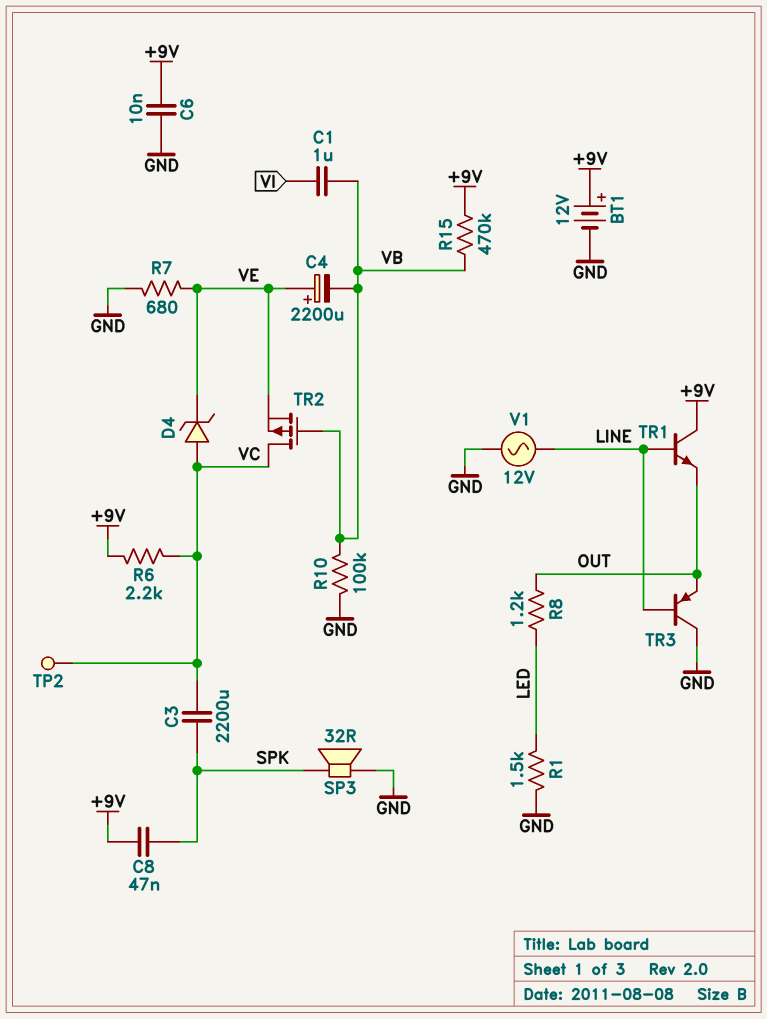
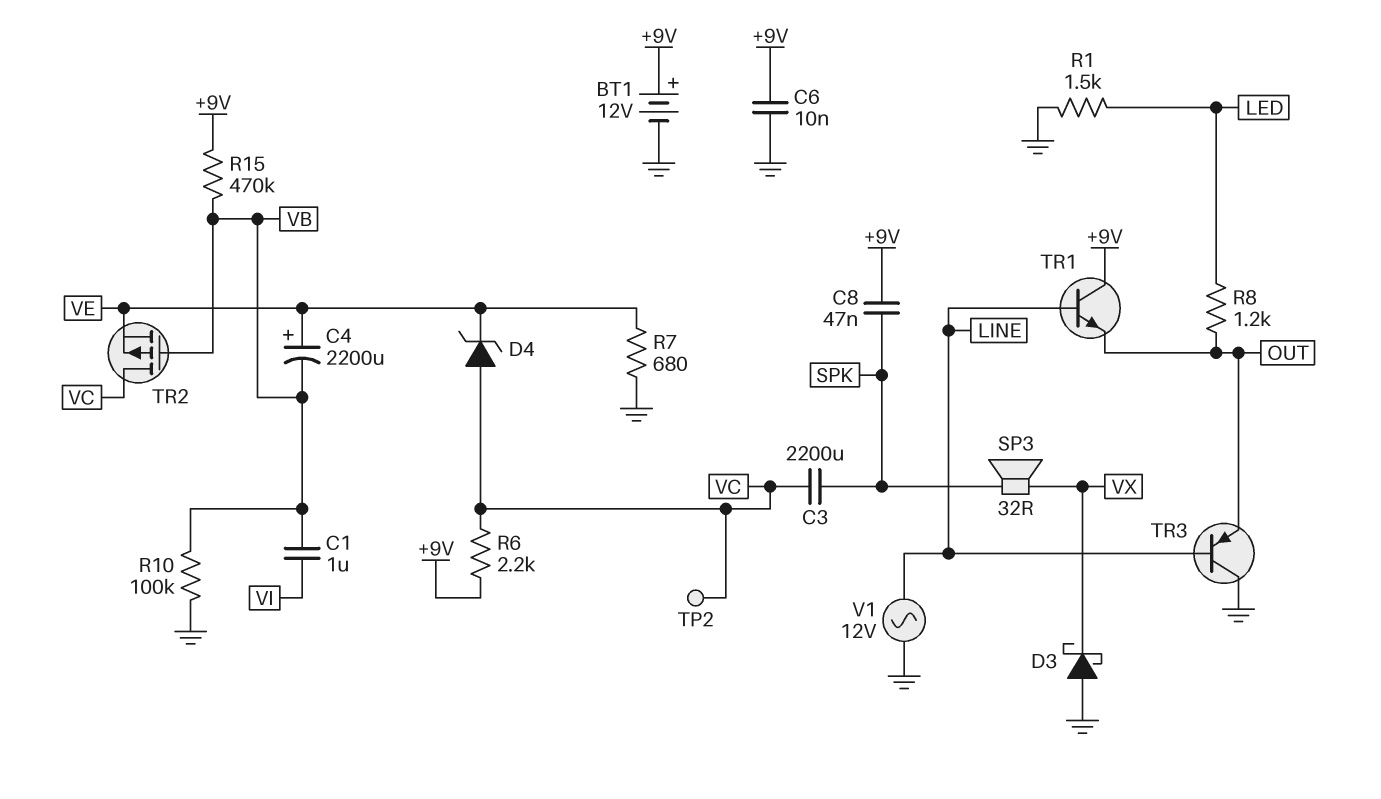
D3: none -> schottky (A GND, K VX)
SP3: speaker 32R (GND, SPK) -> speaker 32R (SPK, VX)

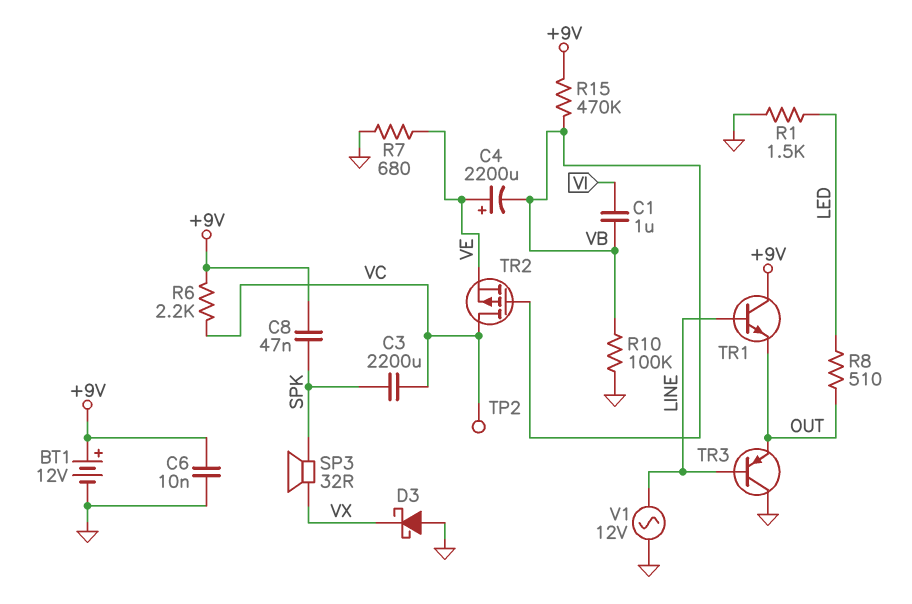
D4: zener (A VC, K VE) -> none
R8: 1.2k (LED, OUT) -> 510 (LED, OUT)

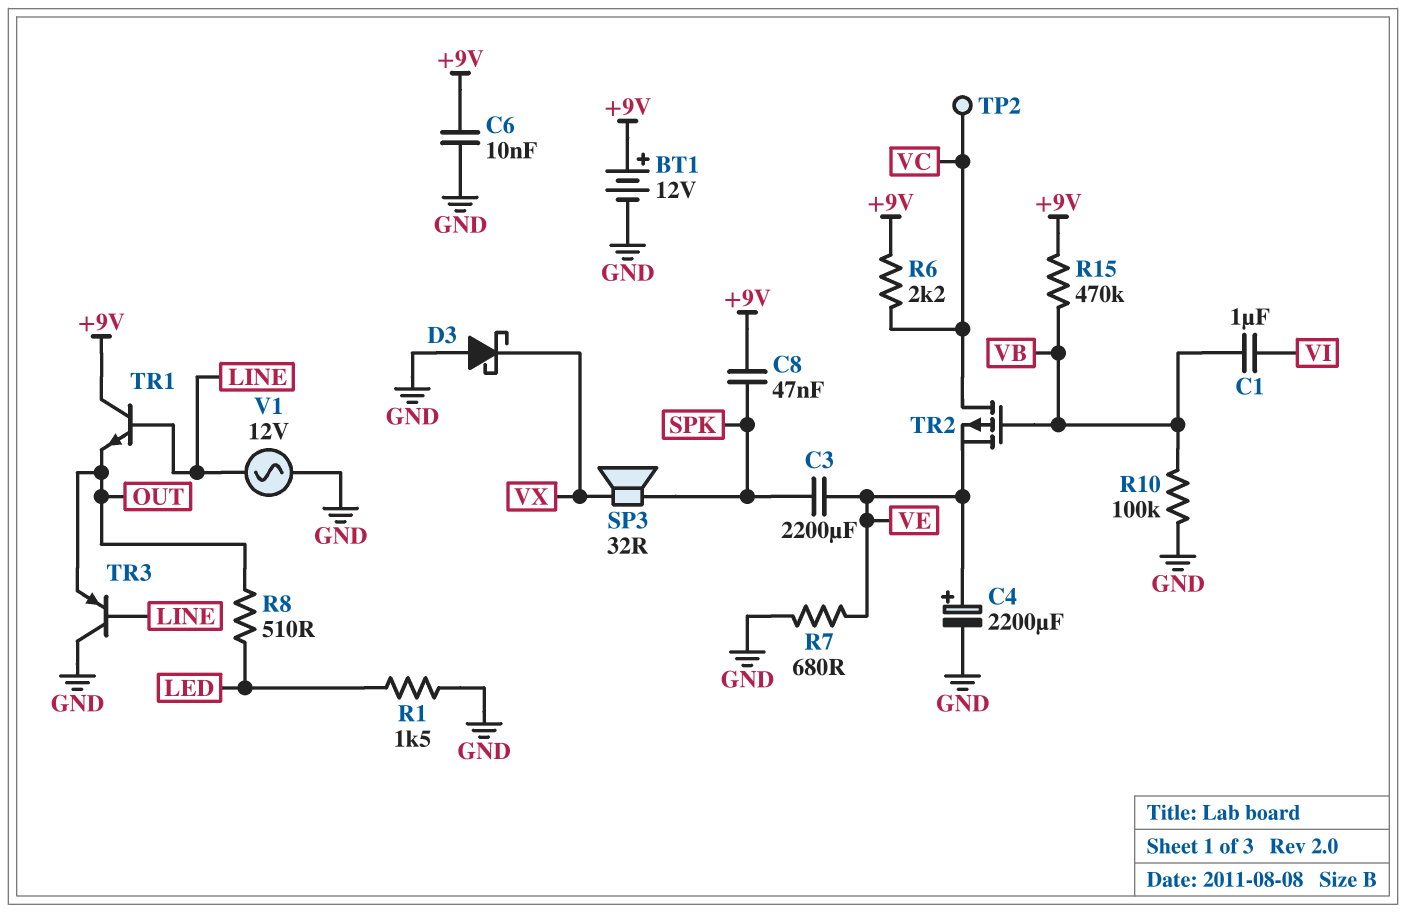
C3: 2200uF (SPK, VC) -> 2200uF (SPK, VE)
C4: 2200uF (plus VE, minus VB) -> 2200uF (plus VE, minus GND)

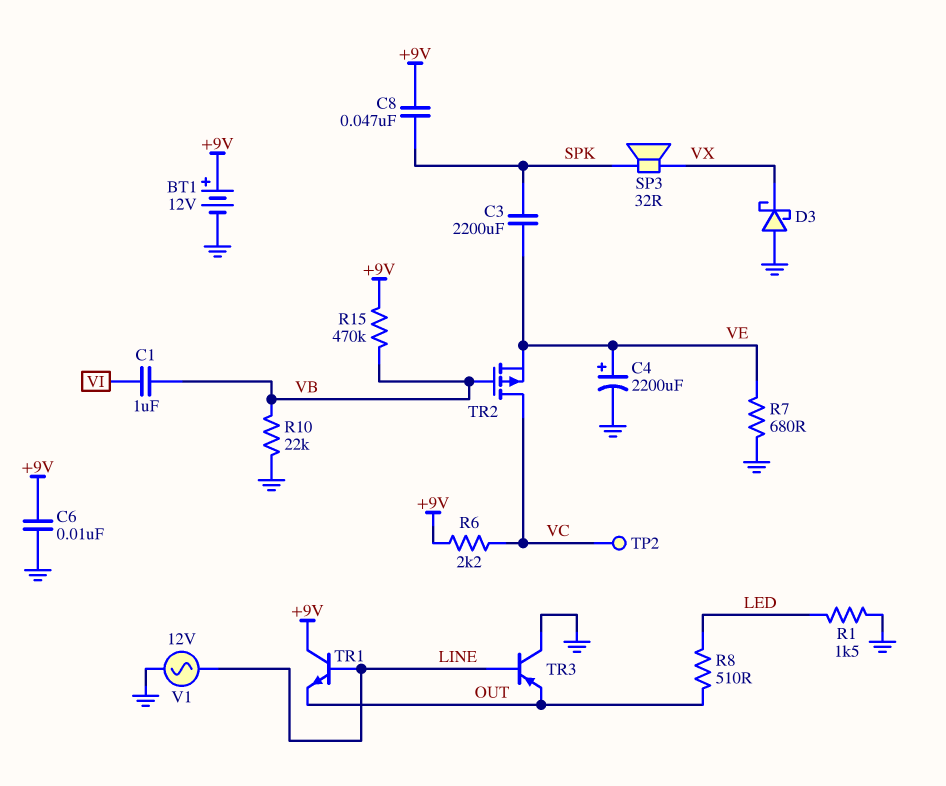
R10: 100k (GND, VB) -> 22k (GND, VB)

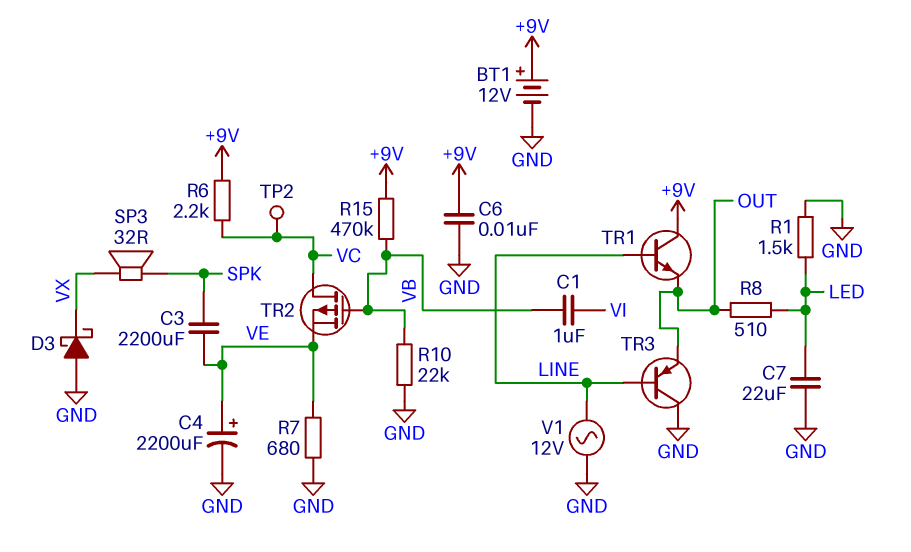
C7: none -> 22uF (GND, LED)
C8: 47nF (+9V, SPK) -> none

